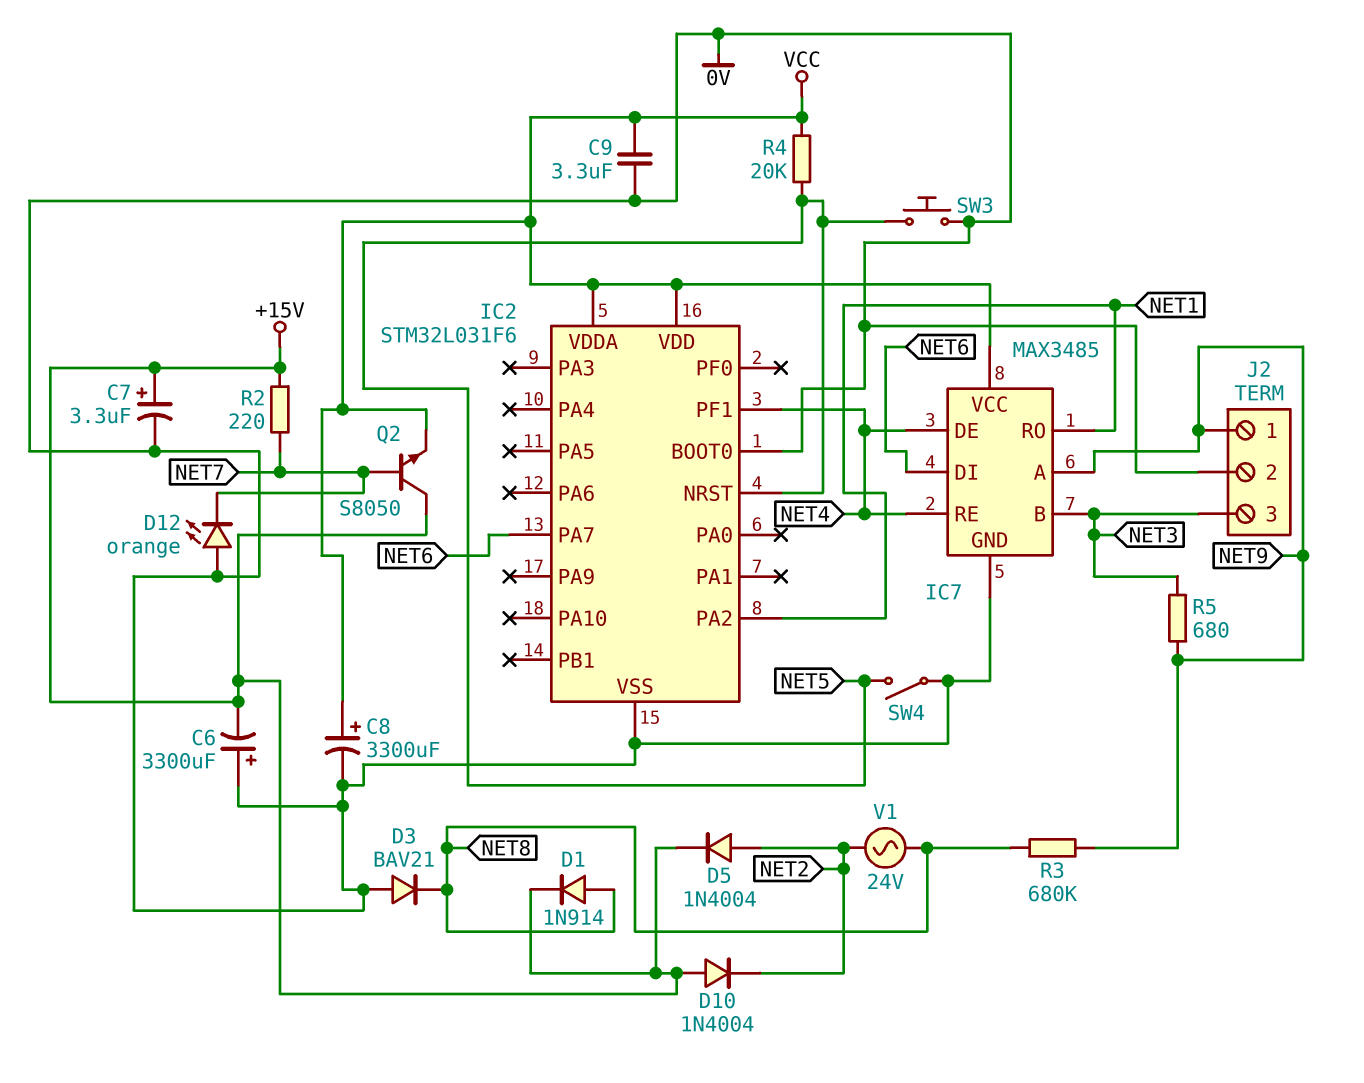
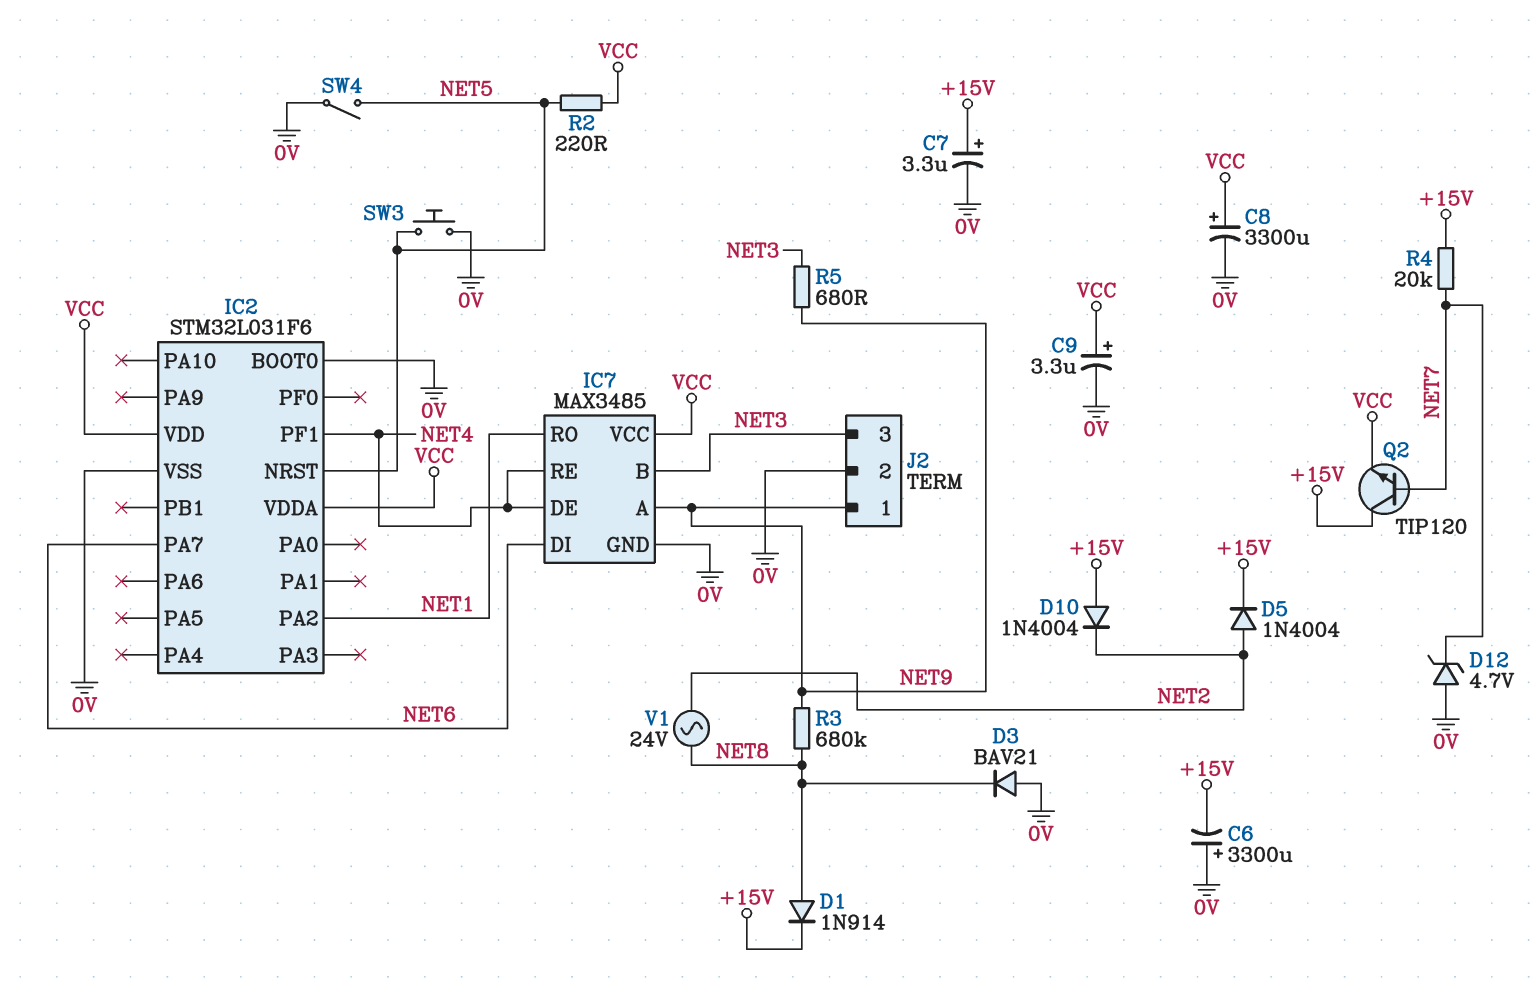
C9: 3.3uF (0V, VCC) -> 3.3uF (plus VCC, minus 0V)
D12: LED orange (A 0V, K NET7) -> zener 4.7V (A 0V, K NET7)
Q2: NPN S8050 (B NET7, C +15V, E VCC) -> NPN TIP120 (B NET7, C +15V, E VCC)
R2: 220 (+15V, NET7) -> 220 (NET5, VCC)
R4: 20k (NET5, VCC) -> 20k (+15V, NET7)

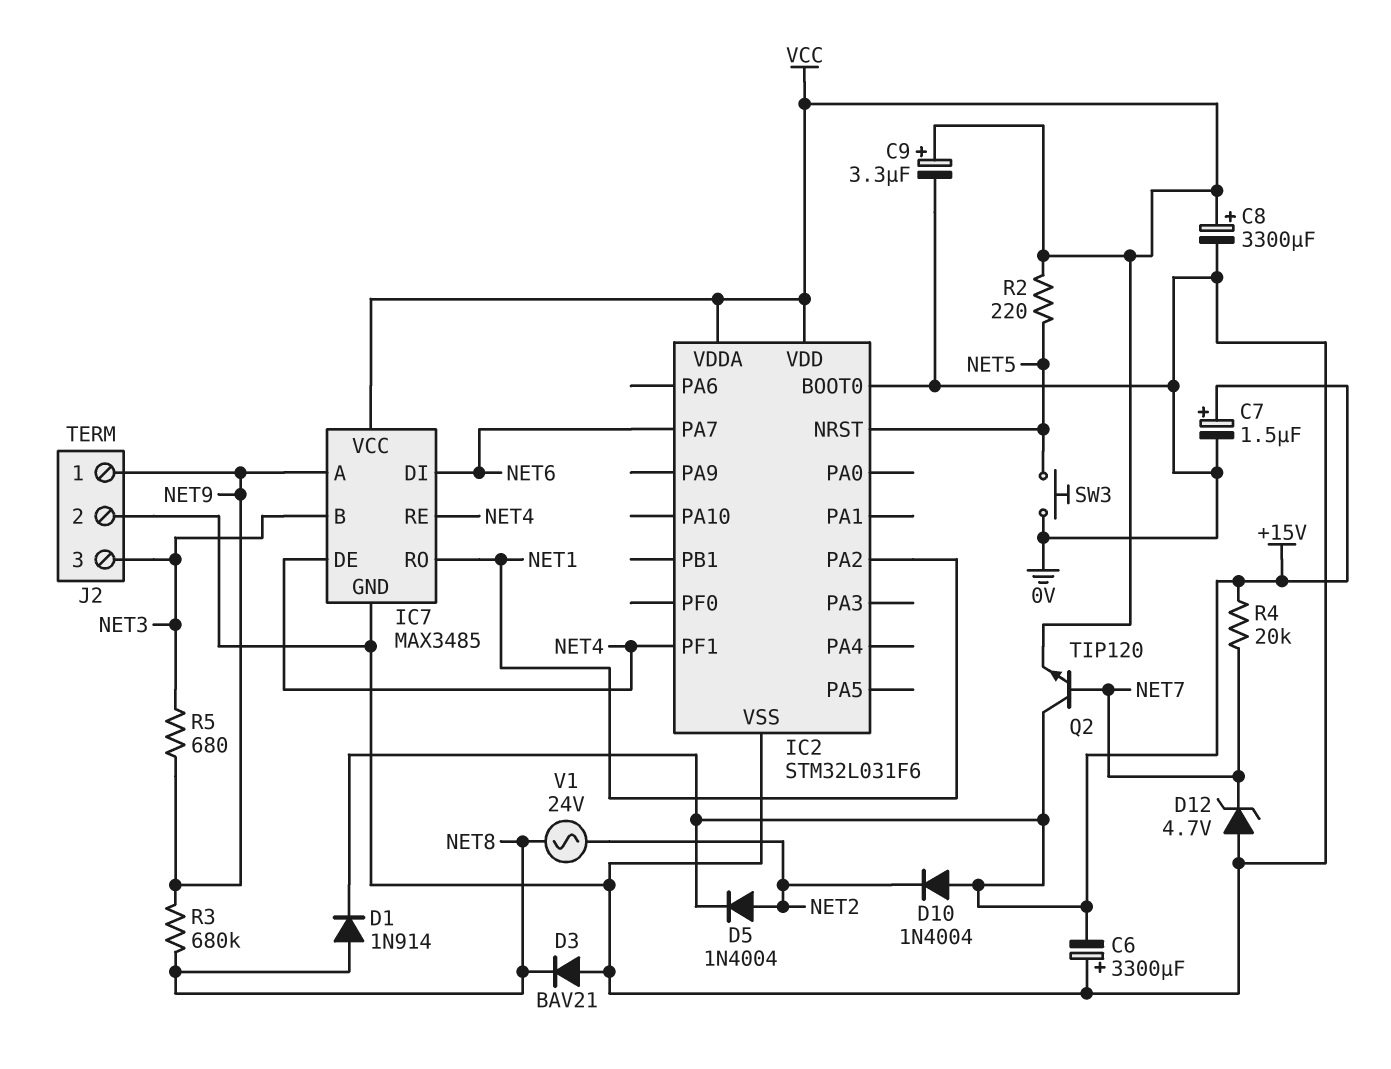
C7: 3.3uF (plus +15V, minus 0V) -> 1.5uF (plus +15V, minus 0V)
SW4: switch (0V, NET5) -> none

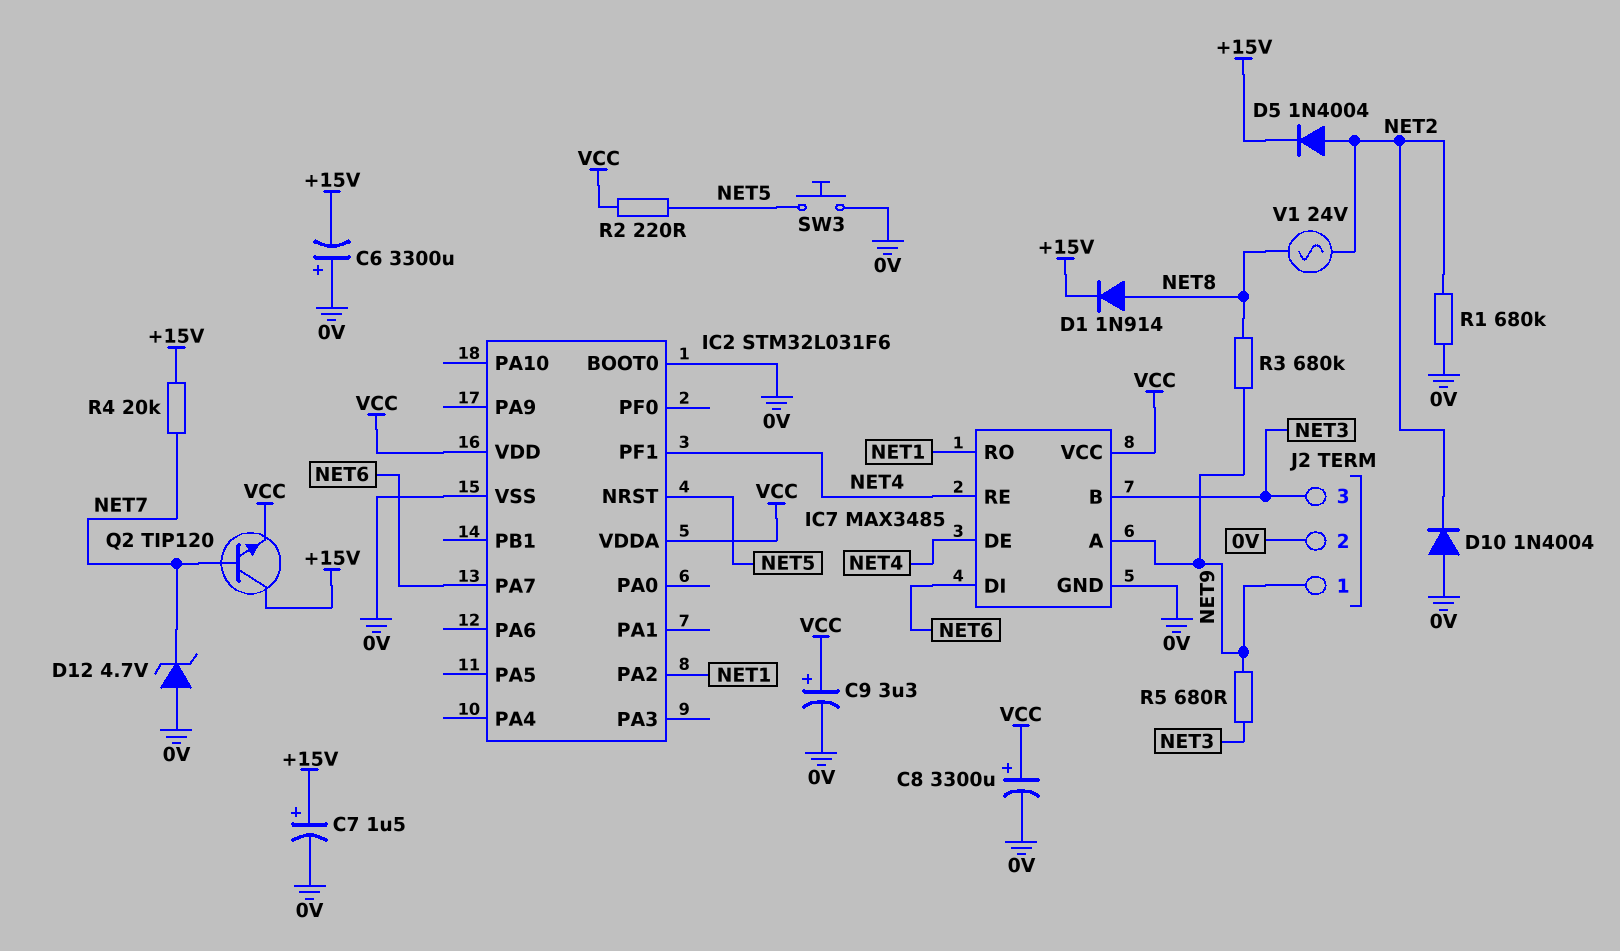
D3: diode BAV21 (A 0V, K NET8) -> none
D10: diode 1N4004 (A +15V, K NET2) -> diode 1N4004 (A 0V, K NET2)
R1: none -> 680k (0V, NET2)

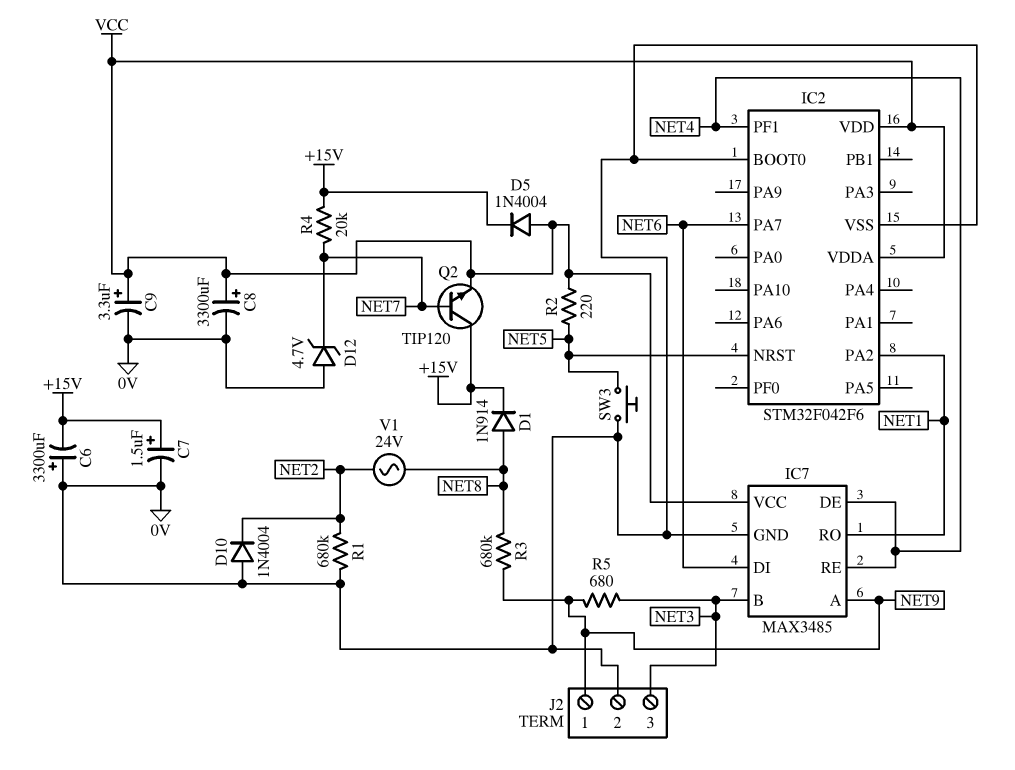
D5: diode 1N4004 (A NET2, K +15V) -> diode 1N4004 (A VCC, K +15V)
IC2: STM32L031F6 -> STM32F042F6

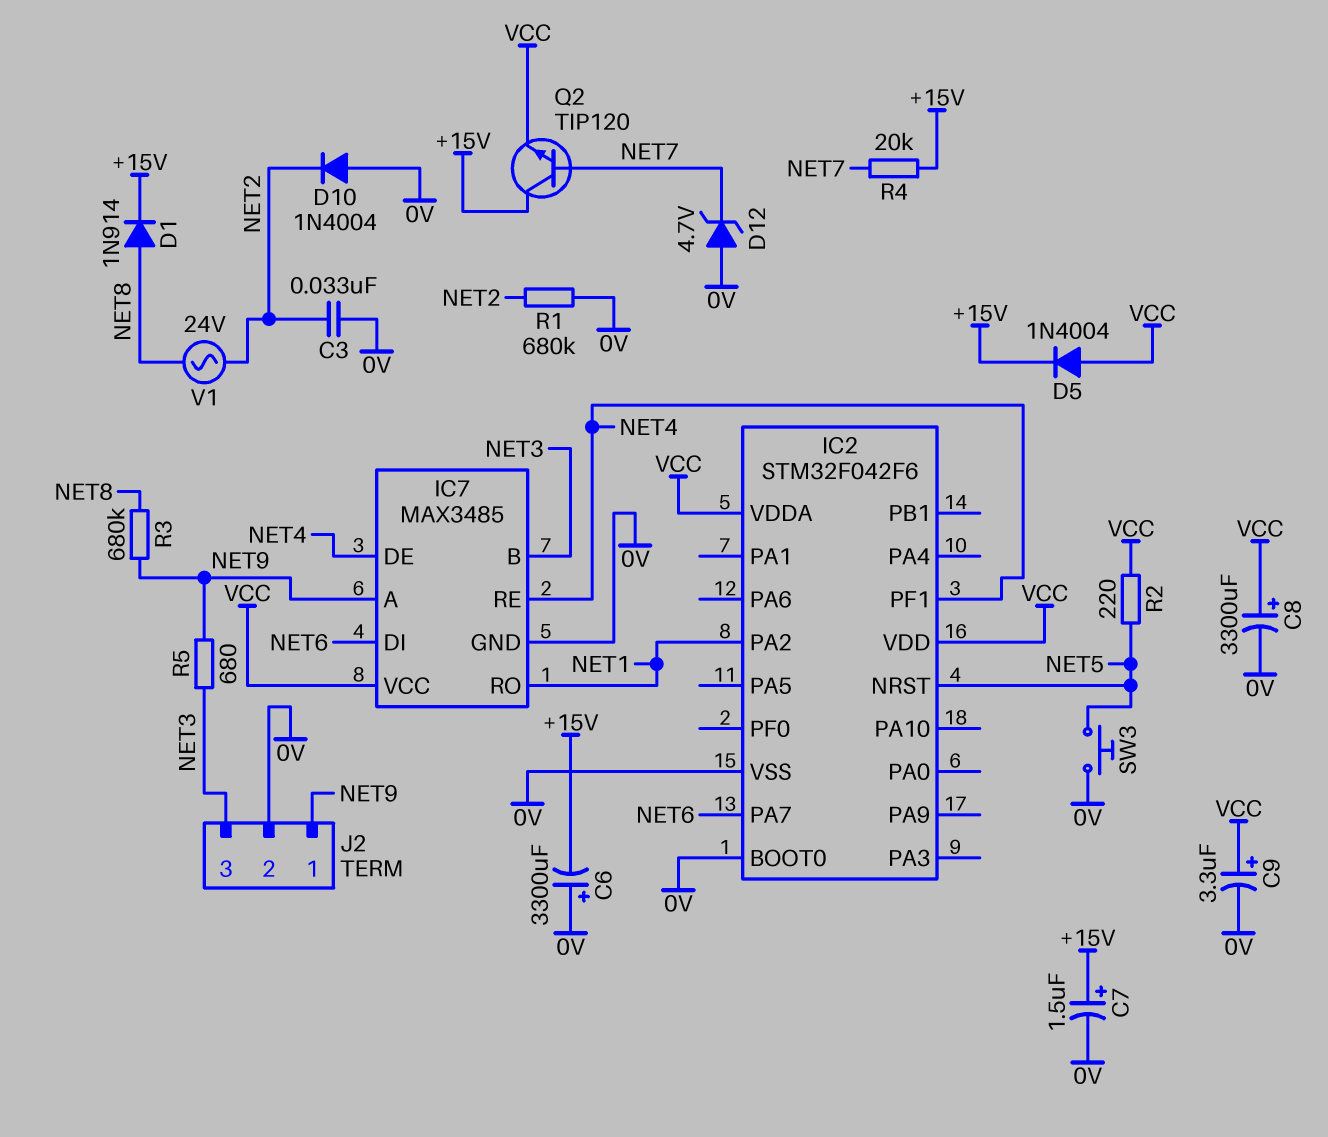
C3: none -> 33nF (0V, NET2)

